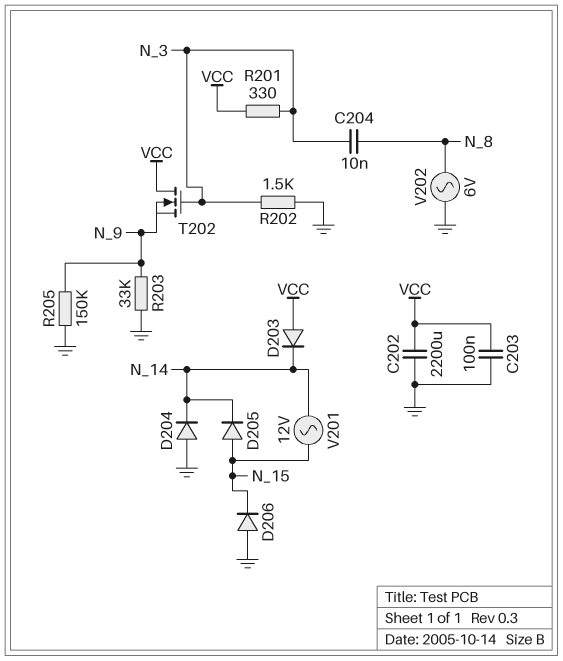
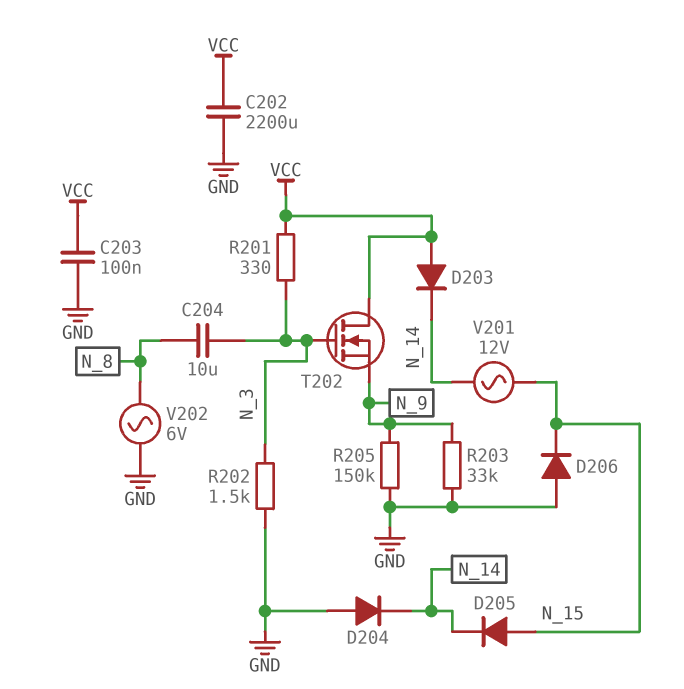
C204: 10nF (N_3, N_8) -> 10uF (N_3, N_8)

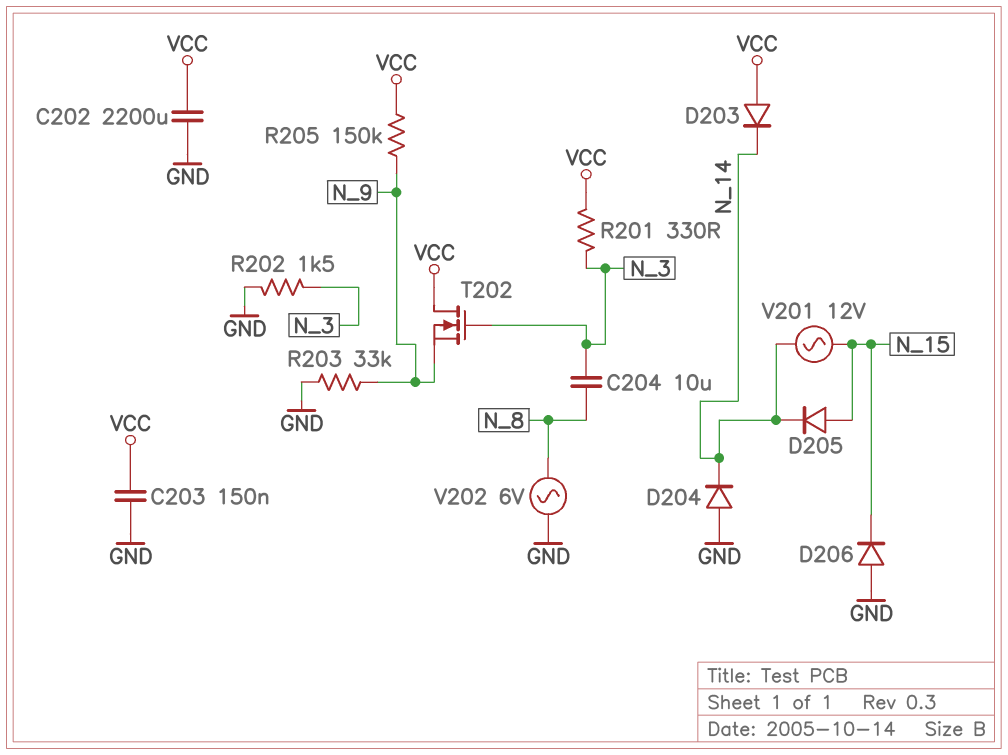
C203: 100nF (GND, VCC) -> 150nF (GND, VCC)
R205: 150k (GND, N_9) -> 150k (N_9, VCC)

